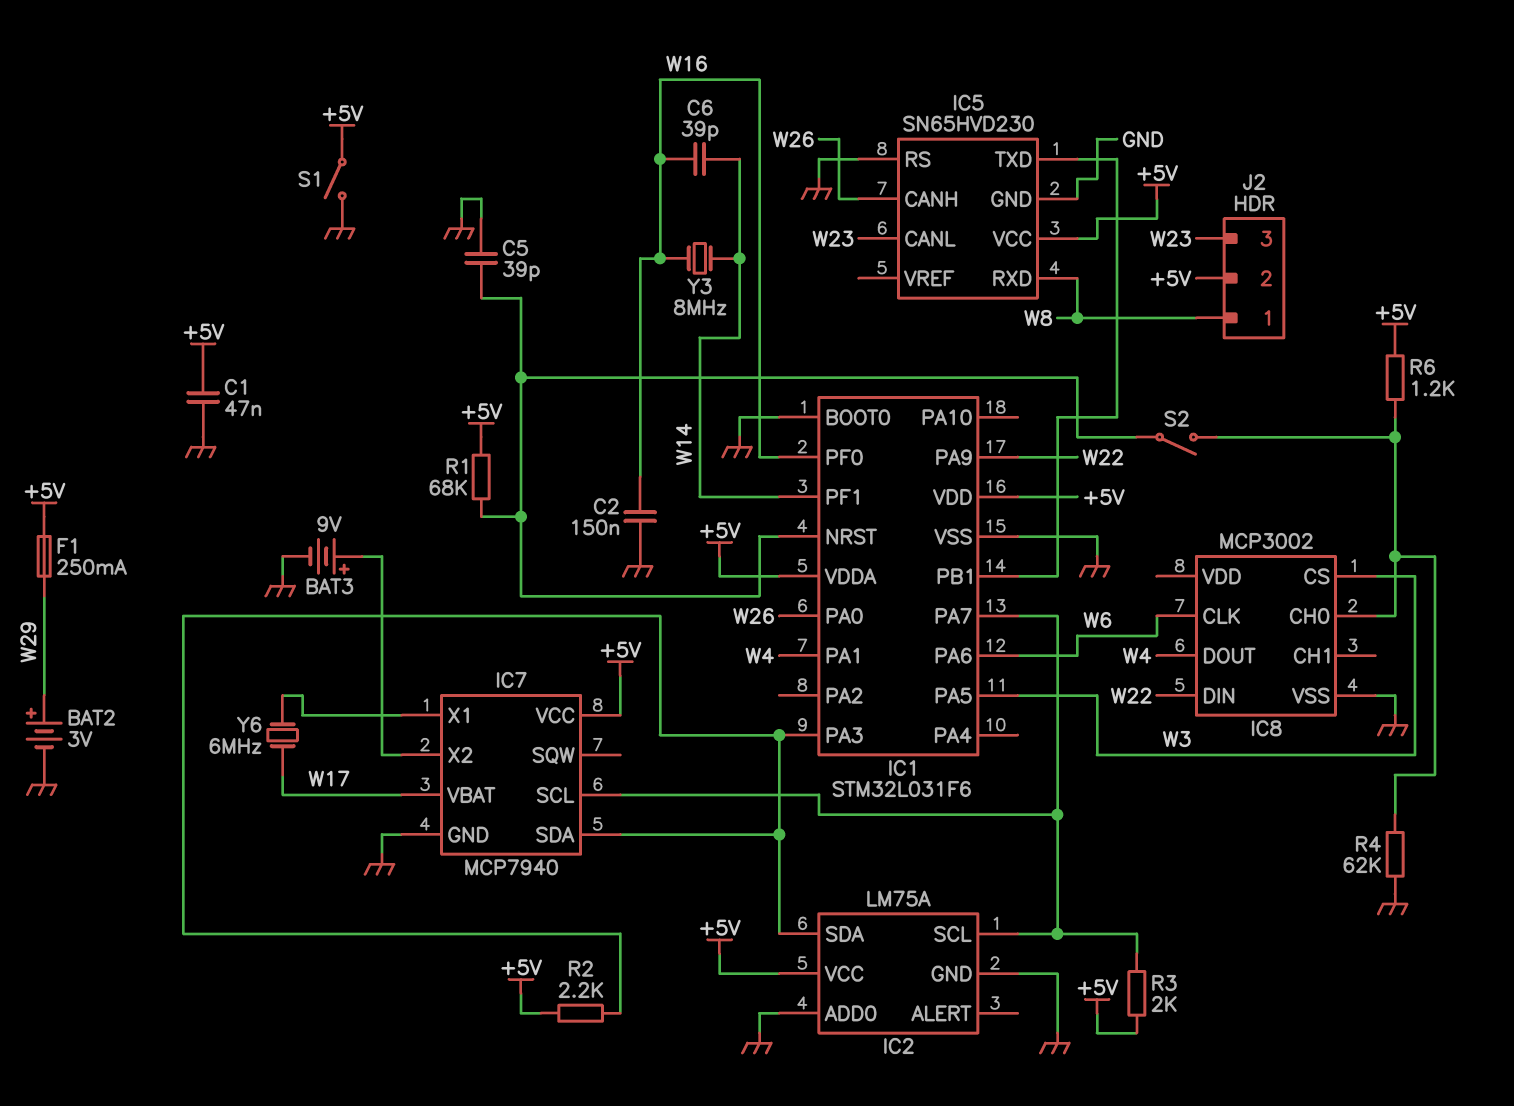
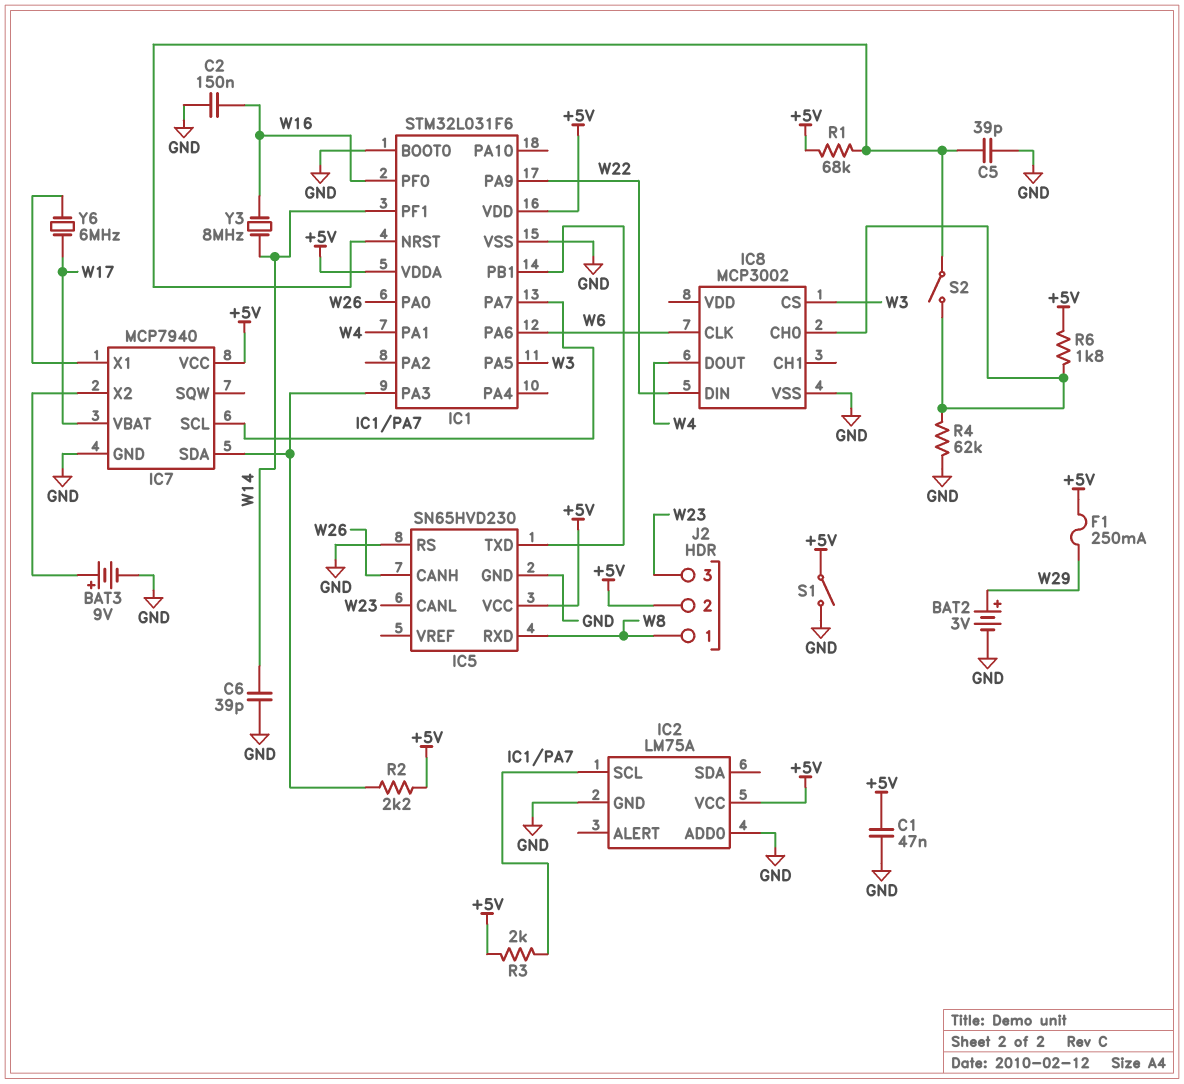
C6: 39pF (W14, W16) -> 39pF (GND, W14)
IC2 pin SDA: IC1/PA3 -> none
R6: 1.2k (+5V, IC8/CH0) -> 1.8k (+5V, IC8/CH0)

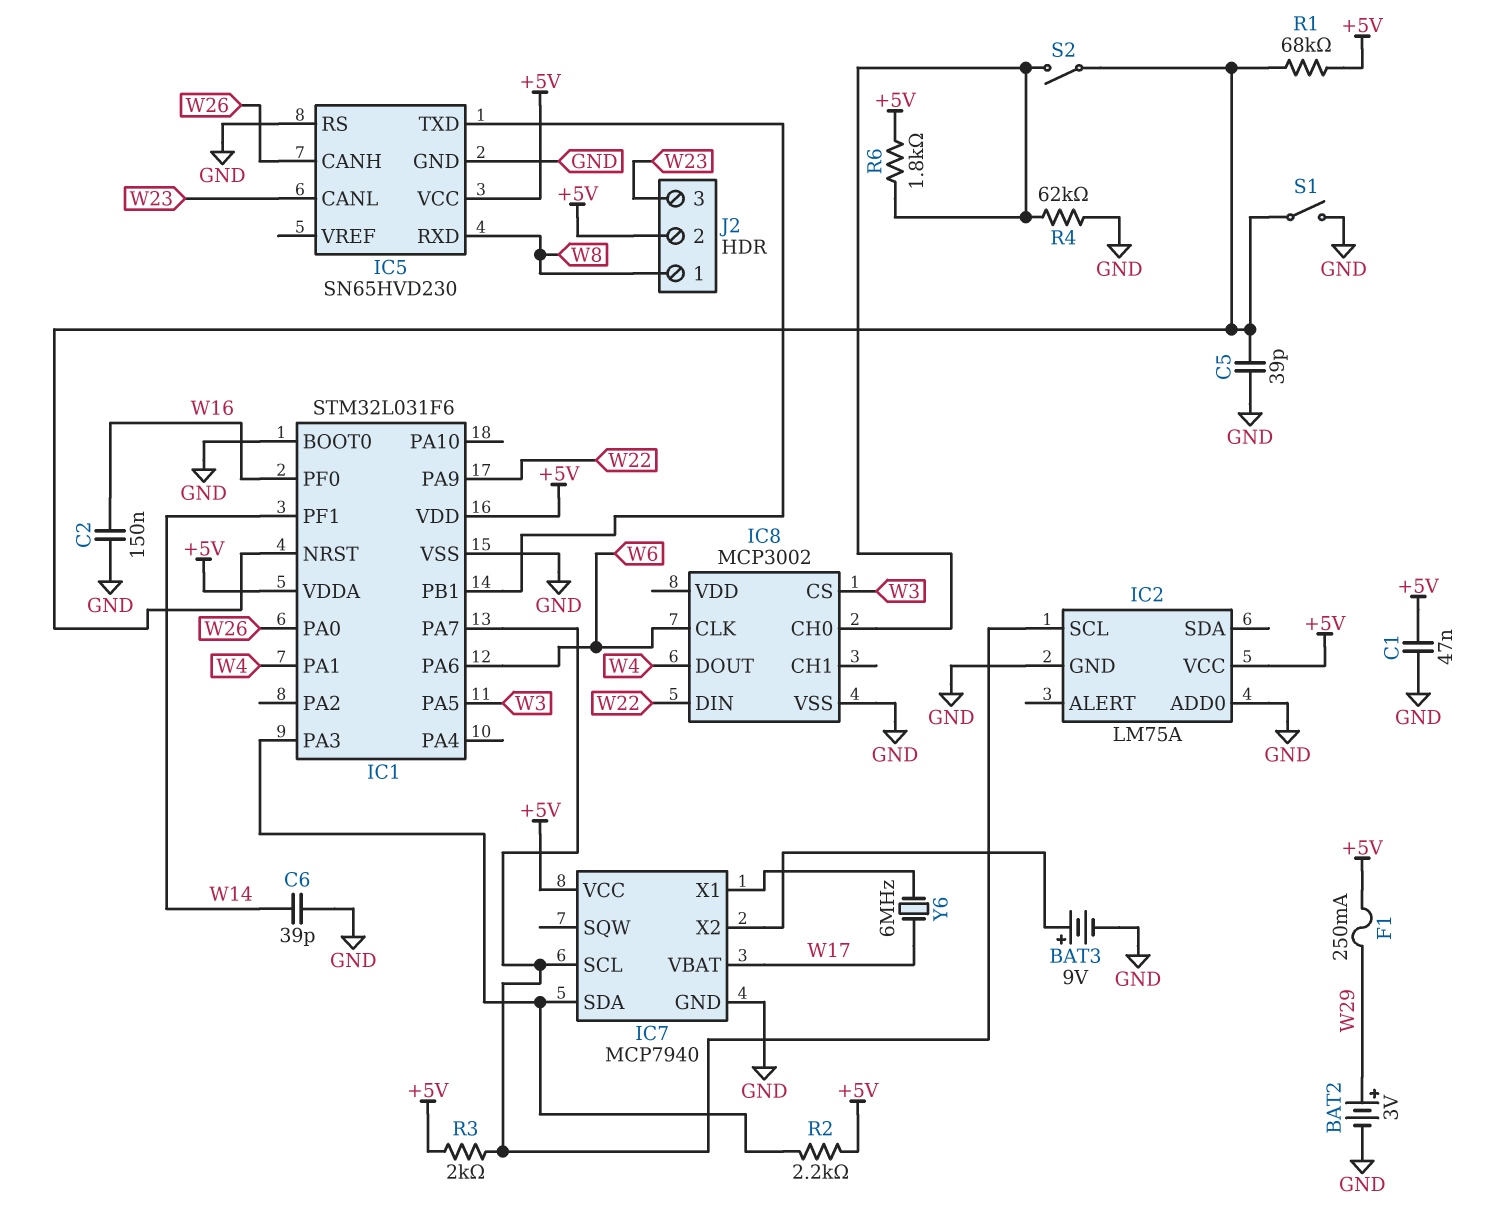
S1: switch (+5V, GND) -> switch (GND, IC1/NRST)
Y3: 8MHz (W14, W16) -> none

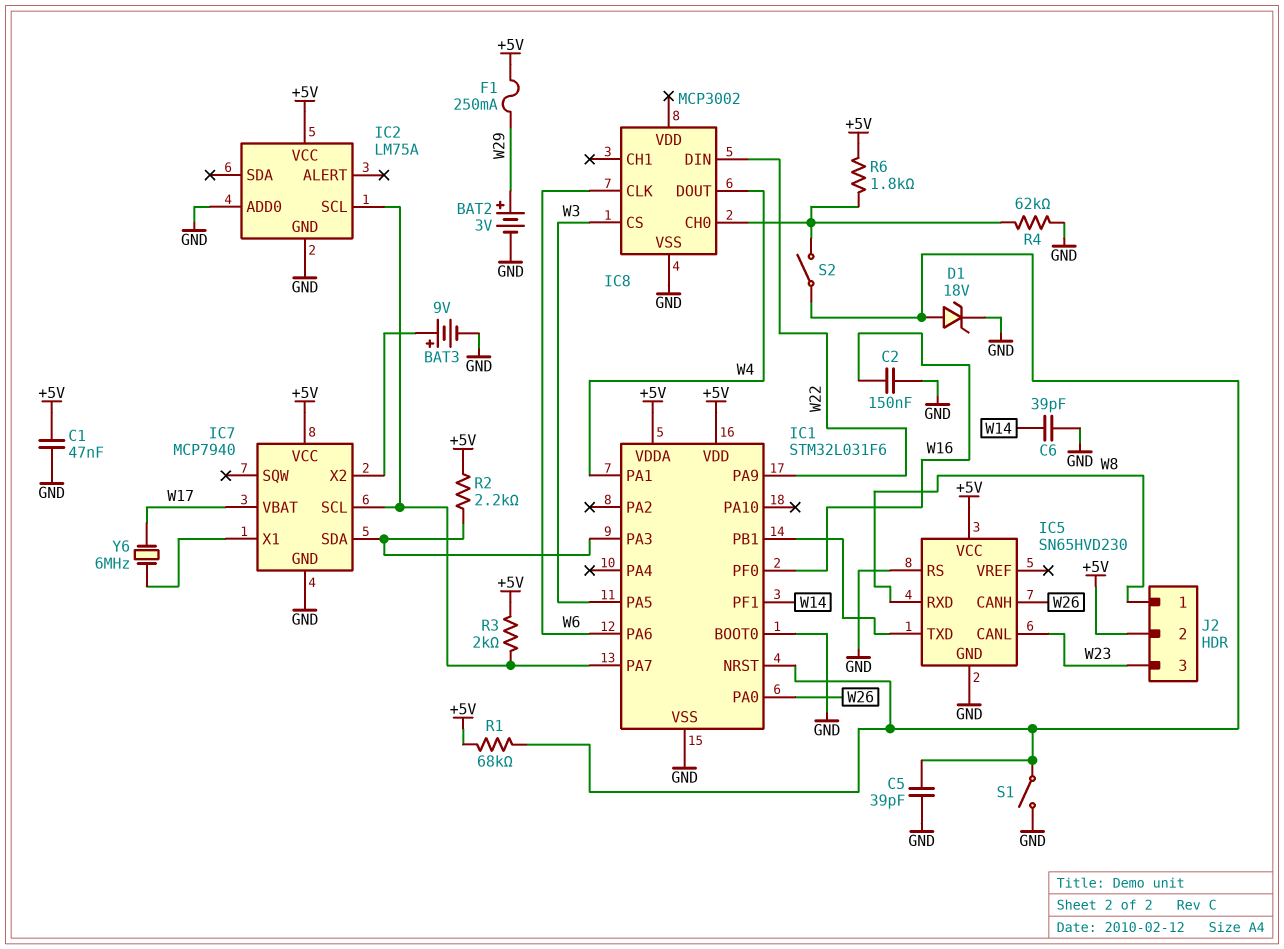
D1: none -> zener 18V (A IC1/NRST, K GND)

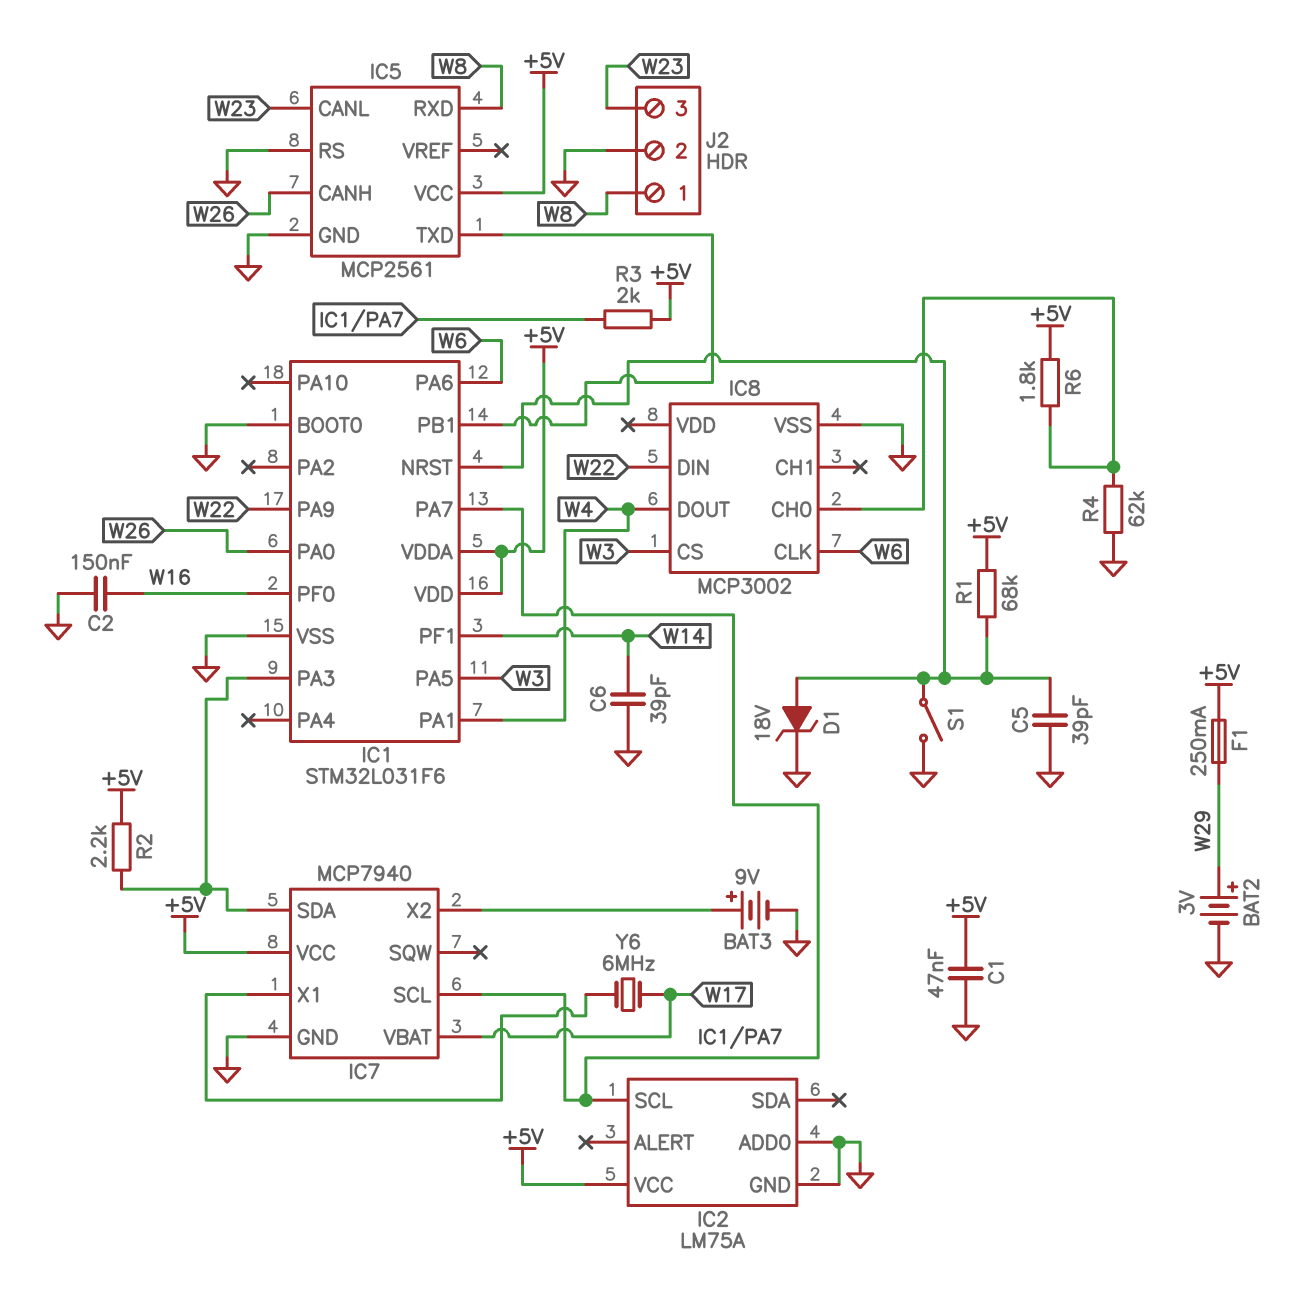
IC5: SN65HVD230 -> MCP2561
J2 pin 2: +5V -> GND
S2: switch (IC1/NRST, IC8/CH0) -> none

